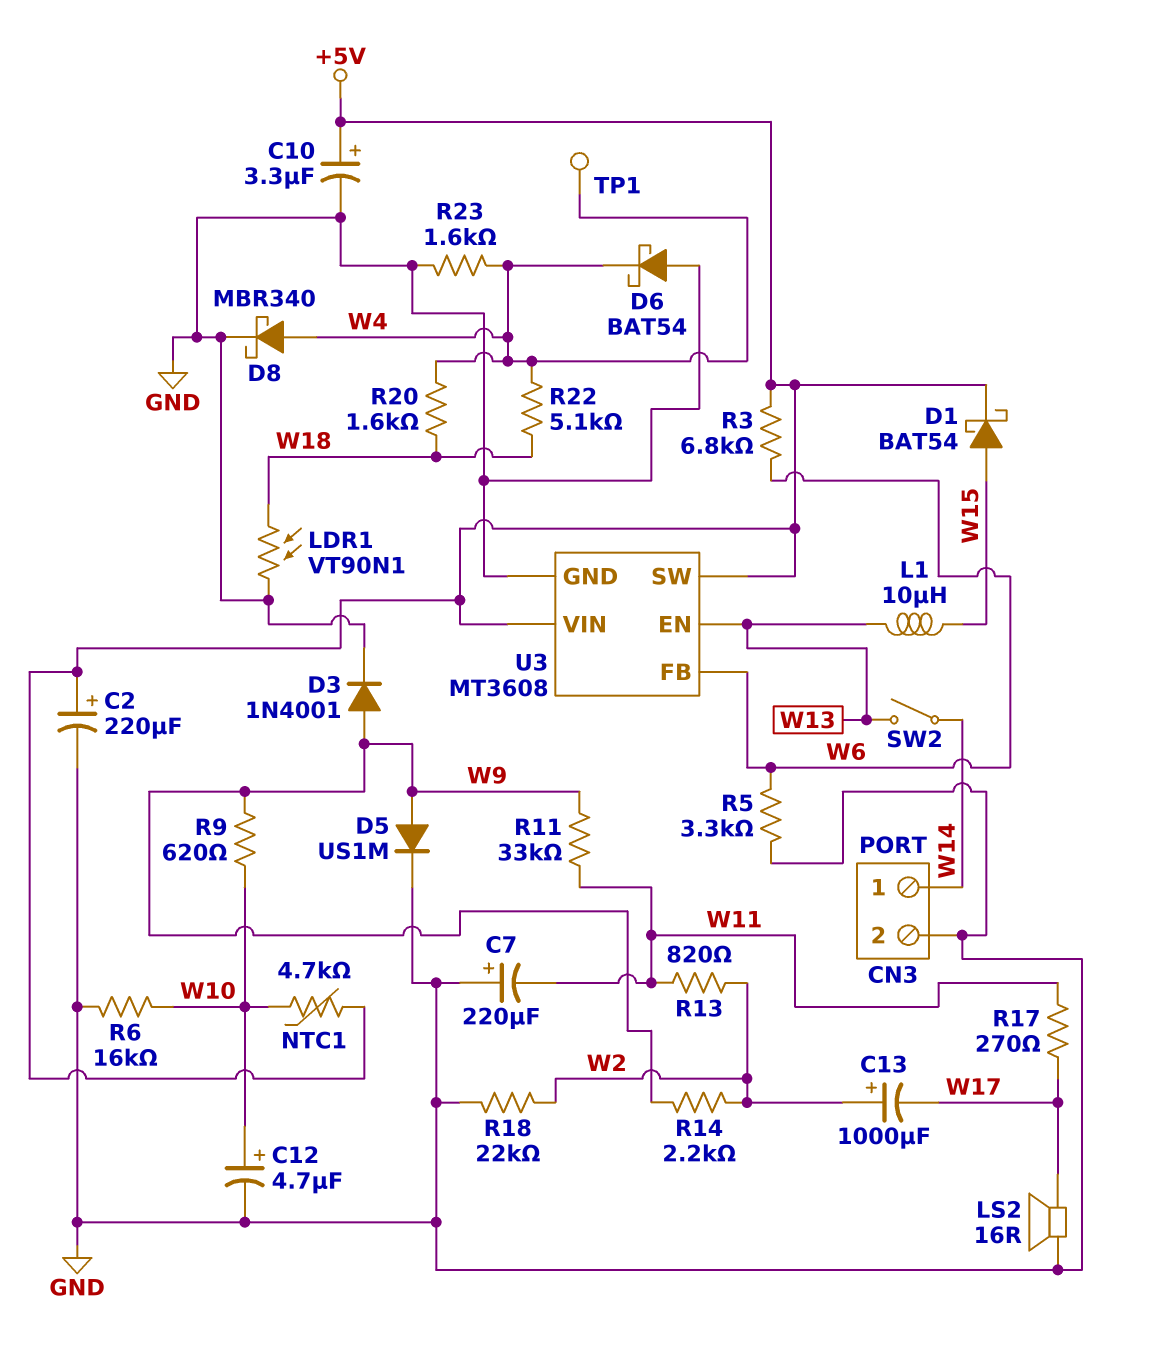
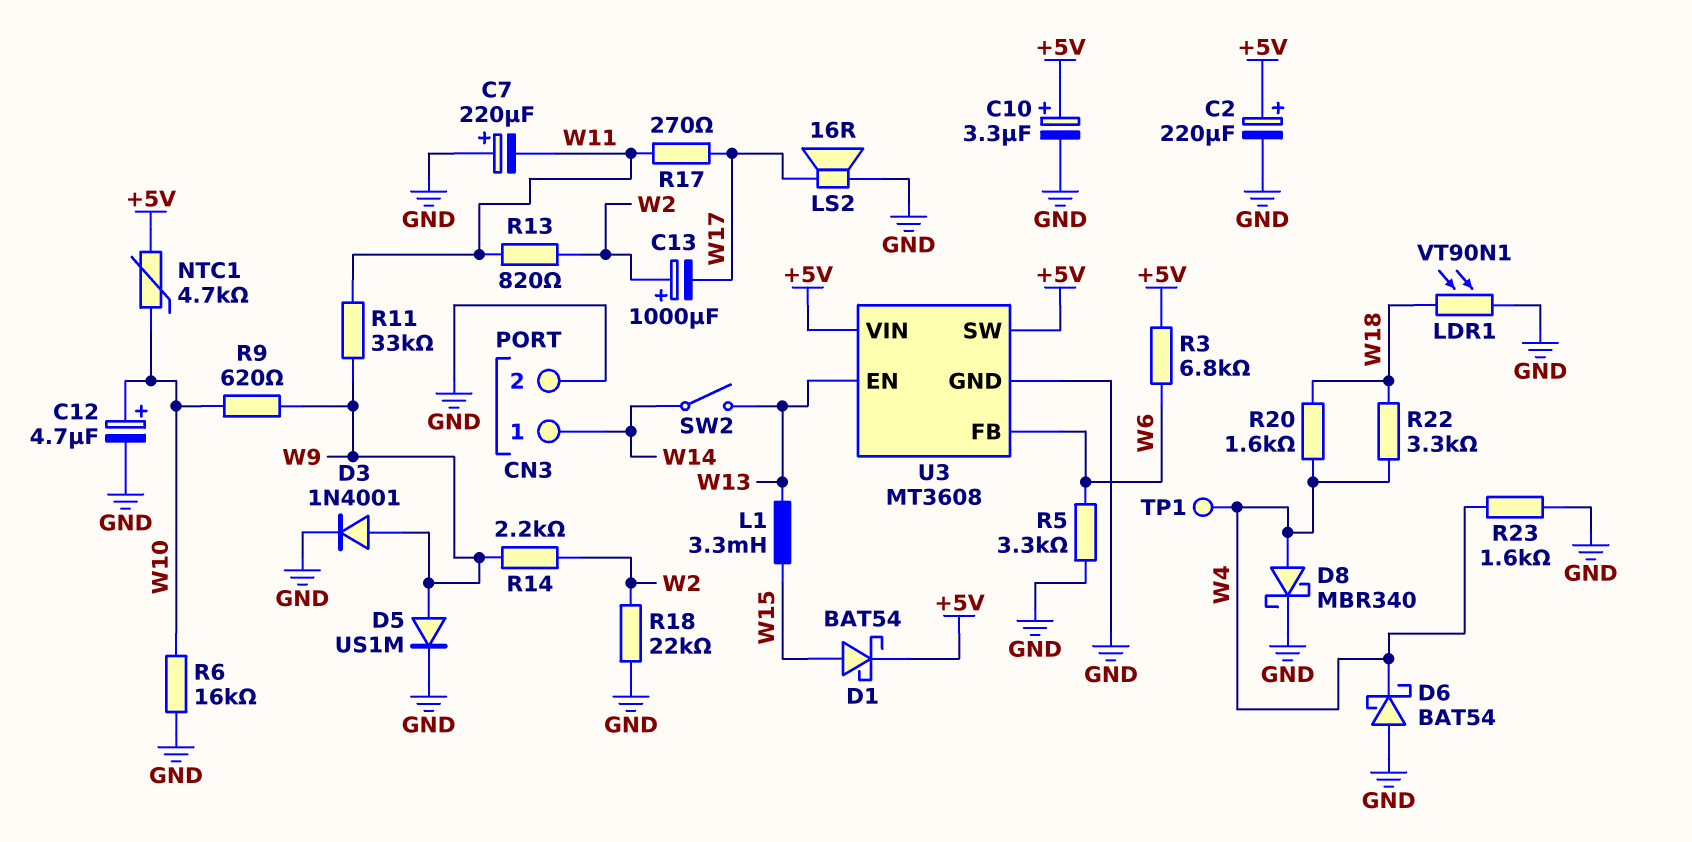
L1: 10uH (W13, W15) -> 3.3mH (W13, W15)
R22: 5.1k (W4, W18) -> 3.3k (W4, W18)

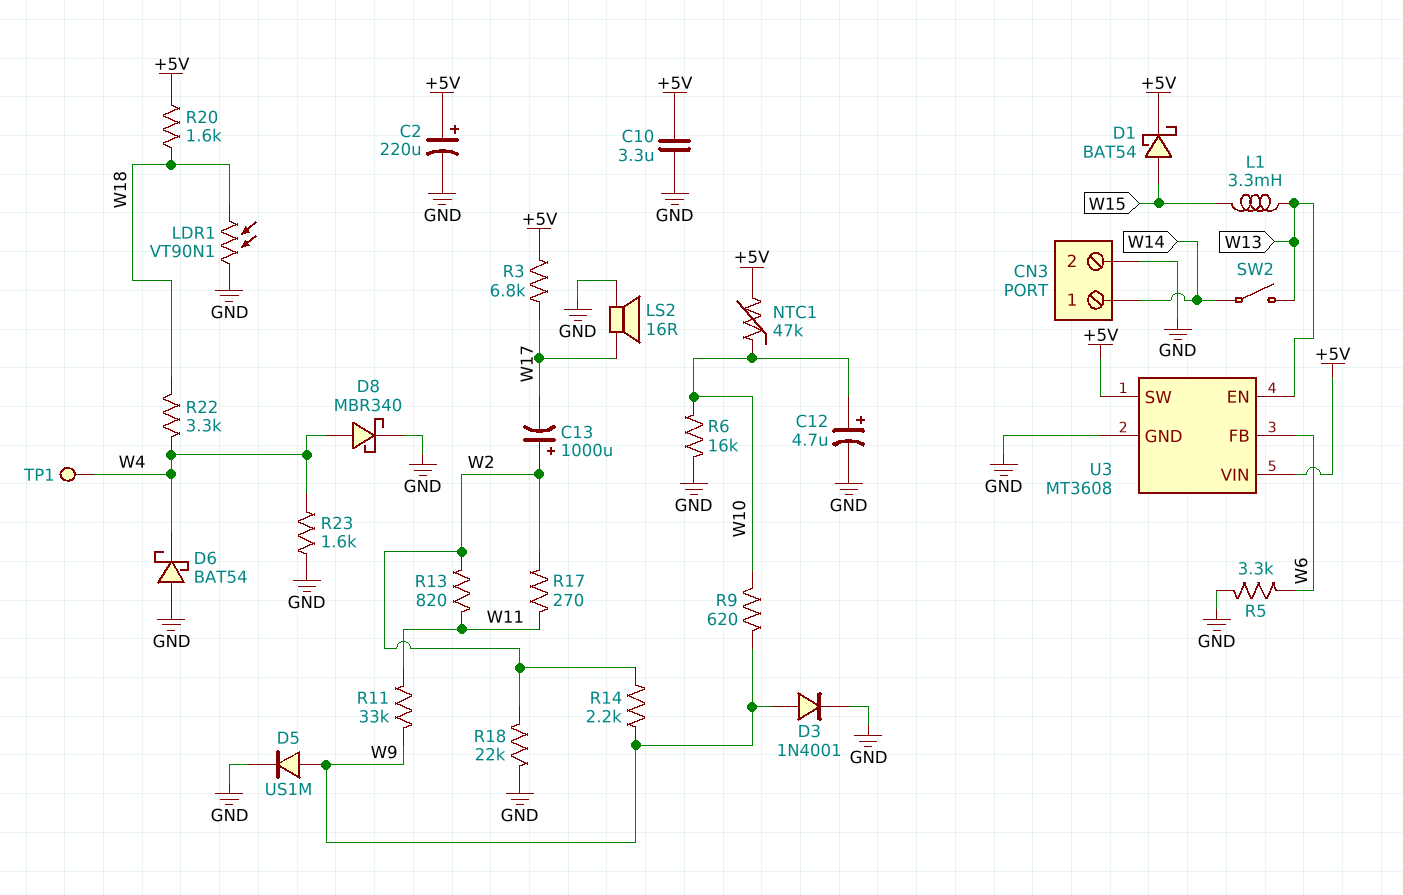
C7: 220uF (plus GND, minus W11) -> none
C10: 3.3uF (plus +5V, minus GND) -> 3.3uF (+5V, GND)
NTC1: 4.7k (+5V, W10) -> 47k (+5V, W10)
R3: 6.8k (+5V, W6) -> 6.8k (+5V, W17)
R17: 270 (W11, W17) -> 270 (W2, W11)
R20: 1.6k (W4, W18) -> 1.6k (+5V, W18)

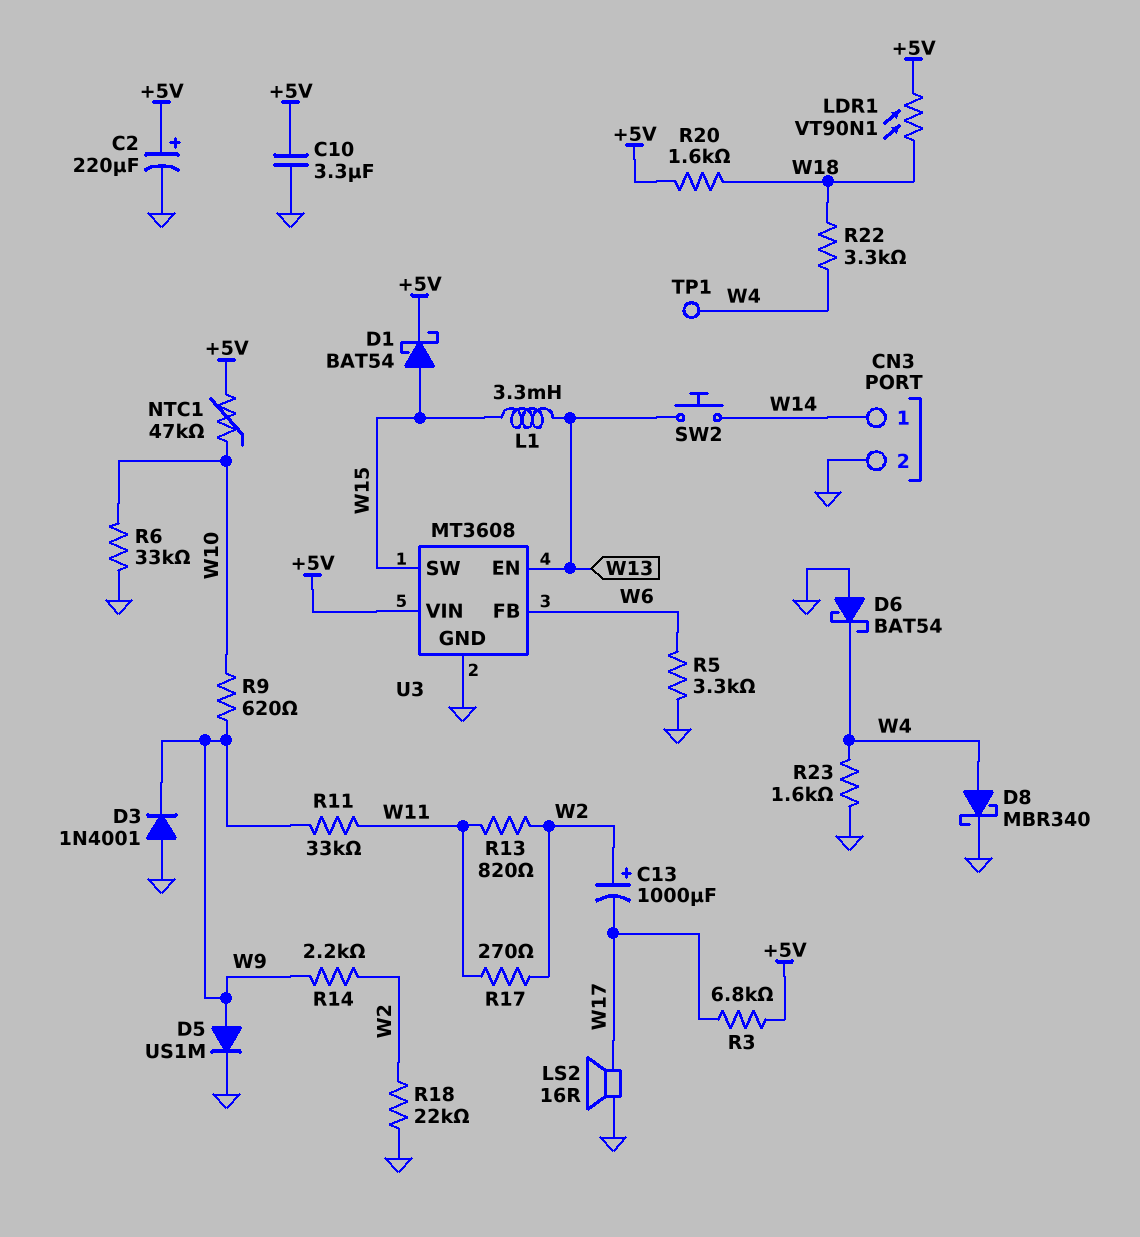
C12: 4.7uF (plus W10, minus GND) -> none
D3: diode 1N4001 (A W9, K GND) -> diode 1N4001 (A GND, K W9)
LDR1: VT90N1 (GND, W18) -> VT90N1 (+5V, W18)
R6: 16k (GND, W10) -> 33k (GND, W10)
SW2: switch (W13, W14) -> button (W13, W14)
U3 pin SW: +5V -> W15

